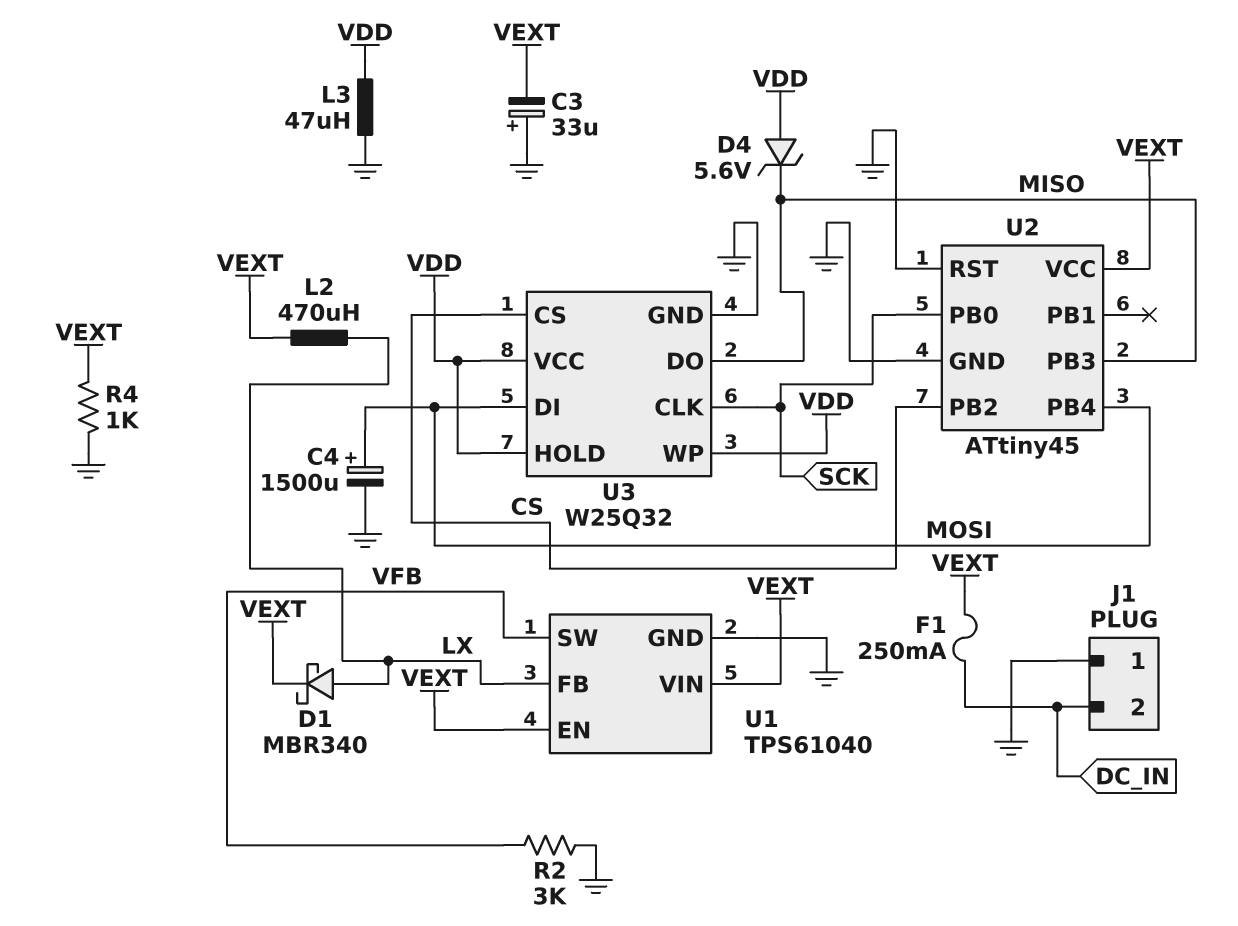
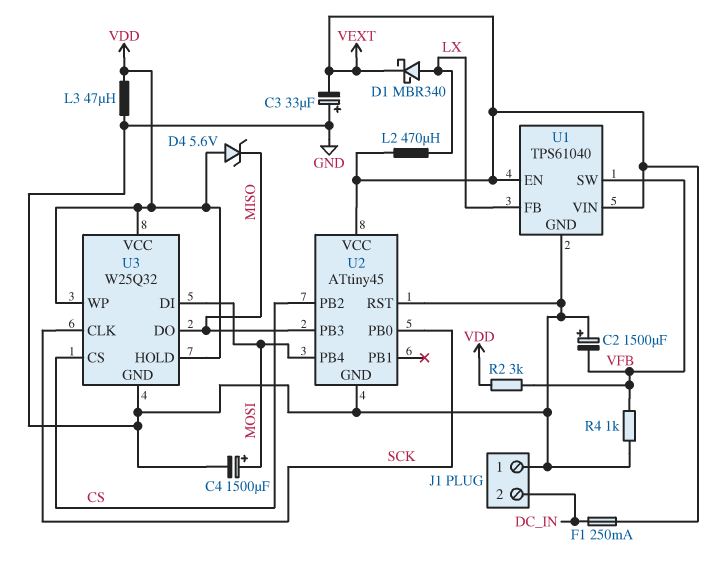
C2: none -> 1500uF (plus GND, minus VFB)
R2: 3k (GND, VFB) -> 3k (VDD, VFB)
R4: 1k (GND, VEXT) -> 1k (GND, VFB)

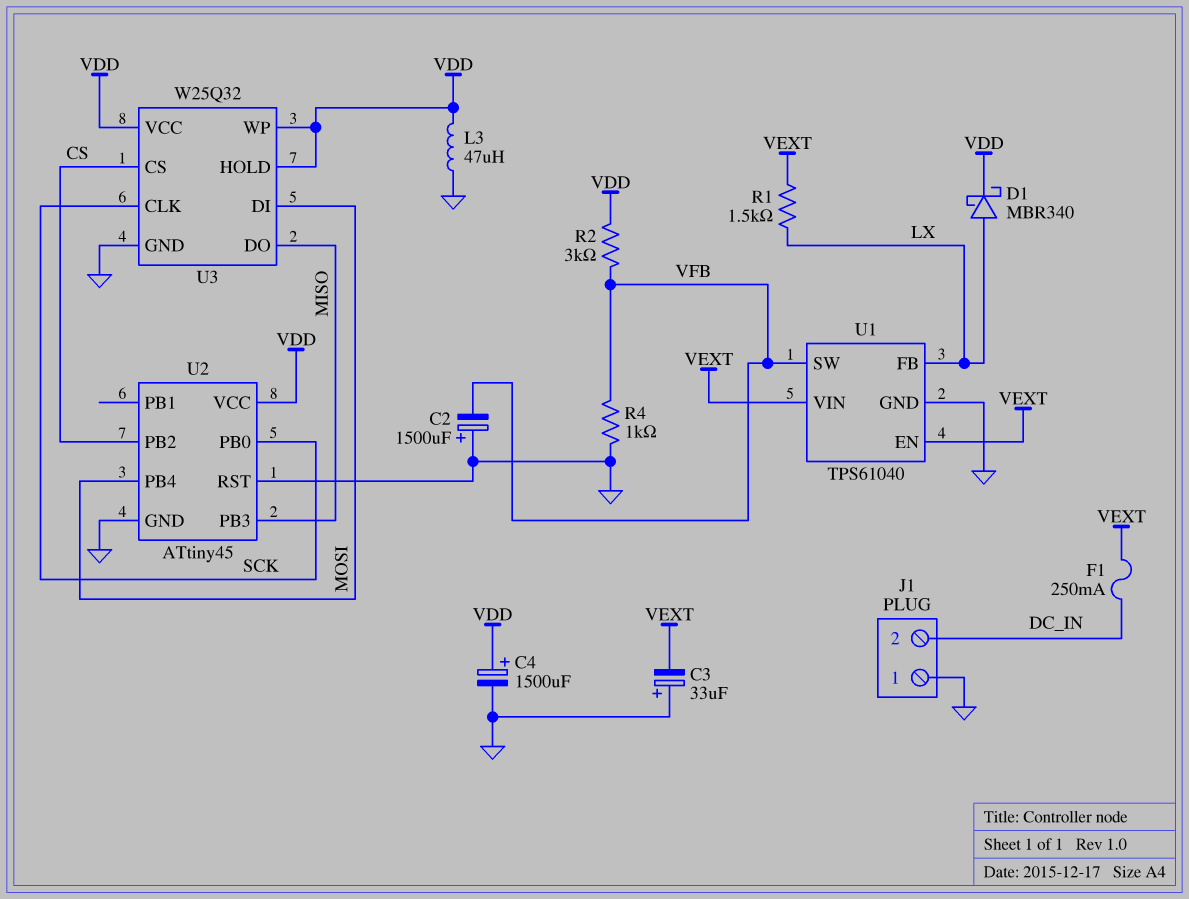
C4: 1500uF (plus MOSI, minus GND) -> 1500uF (plus VDD, minus GND)
D1: schottky MBR340 (A LX, K VEXT) -> schottky MBR340 (A LX, K VDD)
D4: zener 5.6V (A VDD, K MISO) -> none
L2: 470uH (LX, VEXT) -> none
R1: none -> 1.5k (LX, VEXT)
U2 pin VCC: VEXT -> VDD

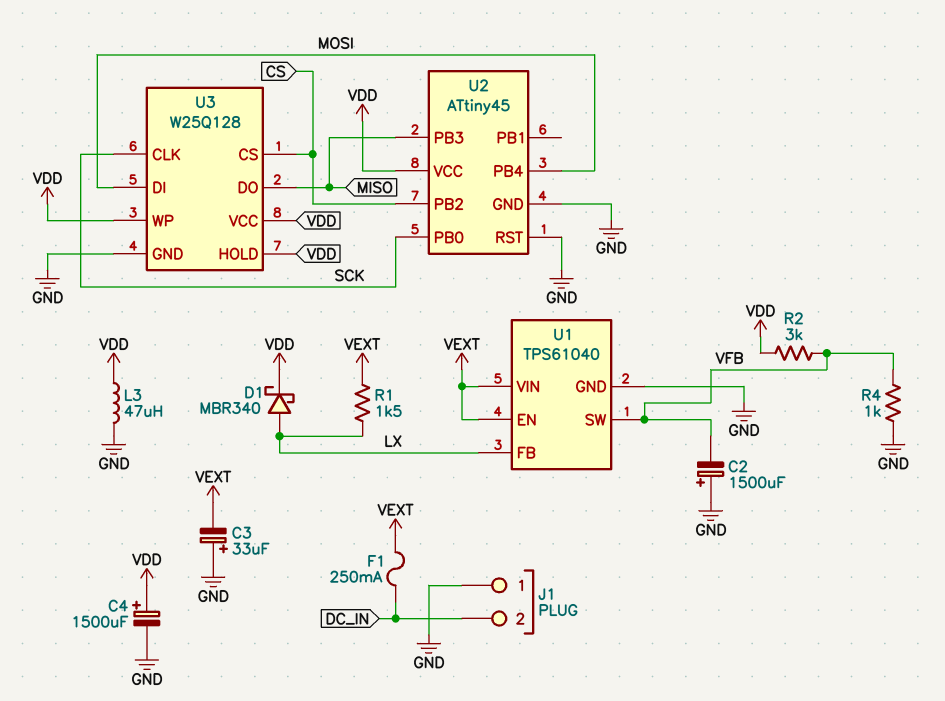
U3: W25Q32 -> W25Q128

